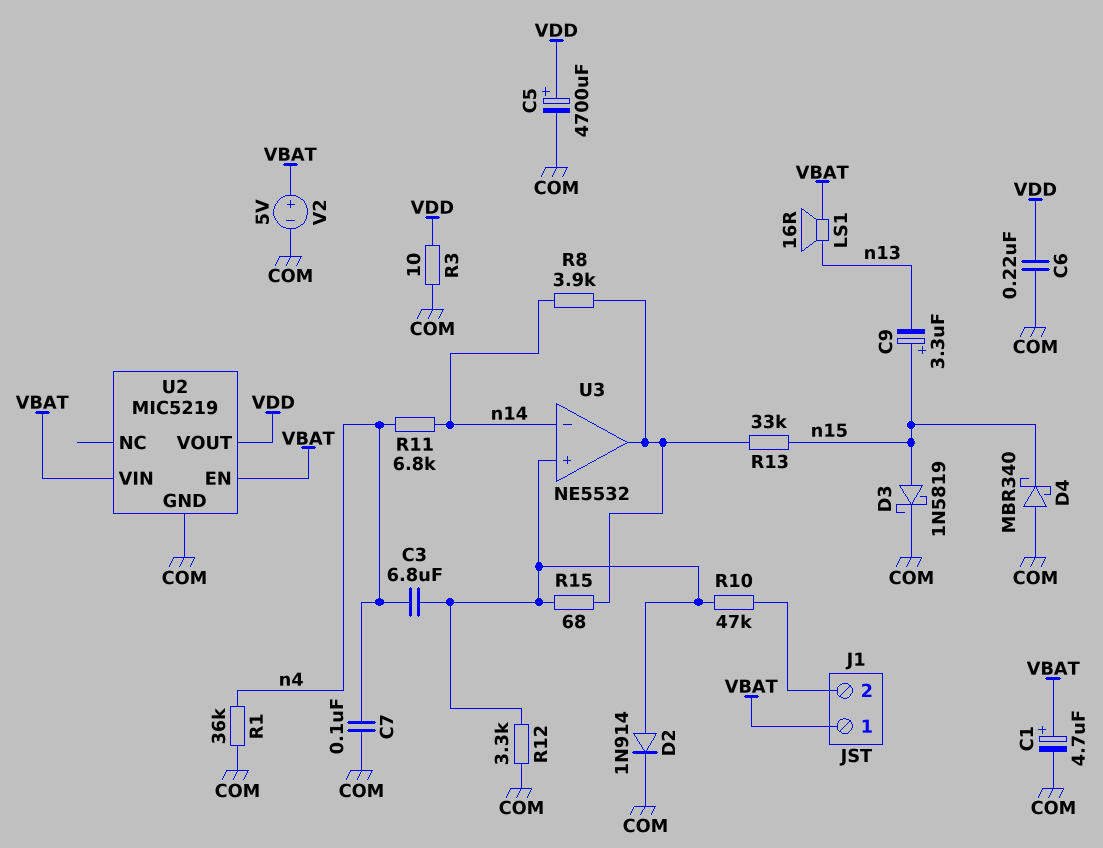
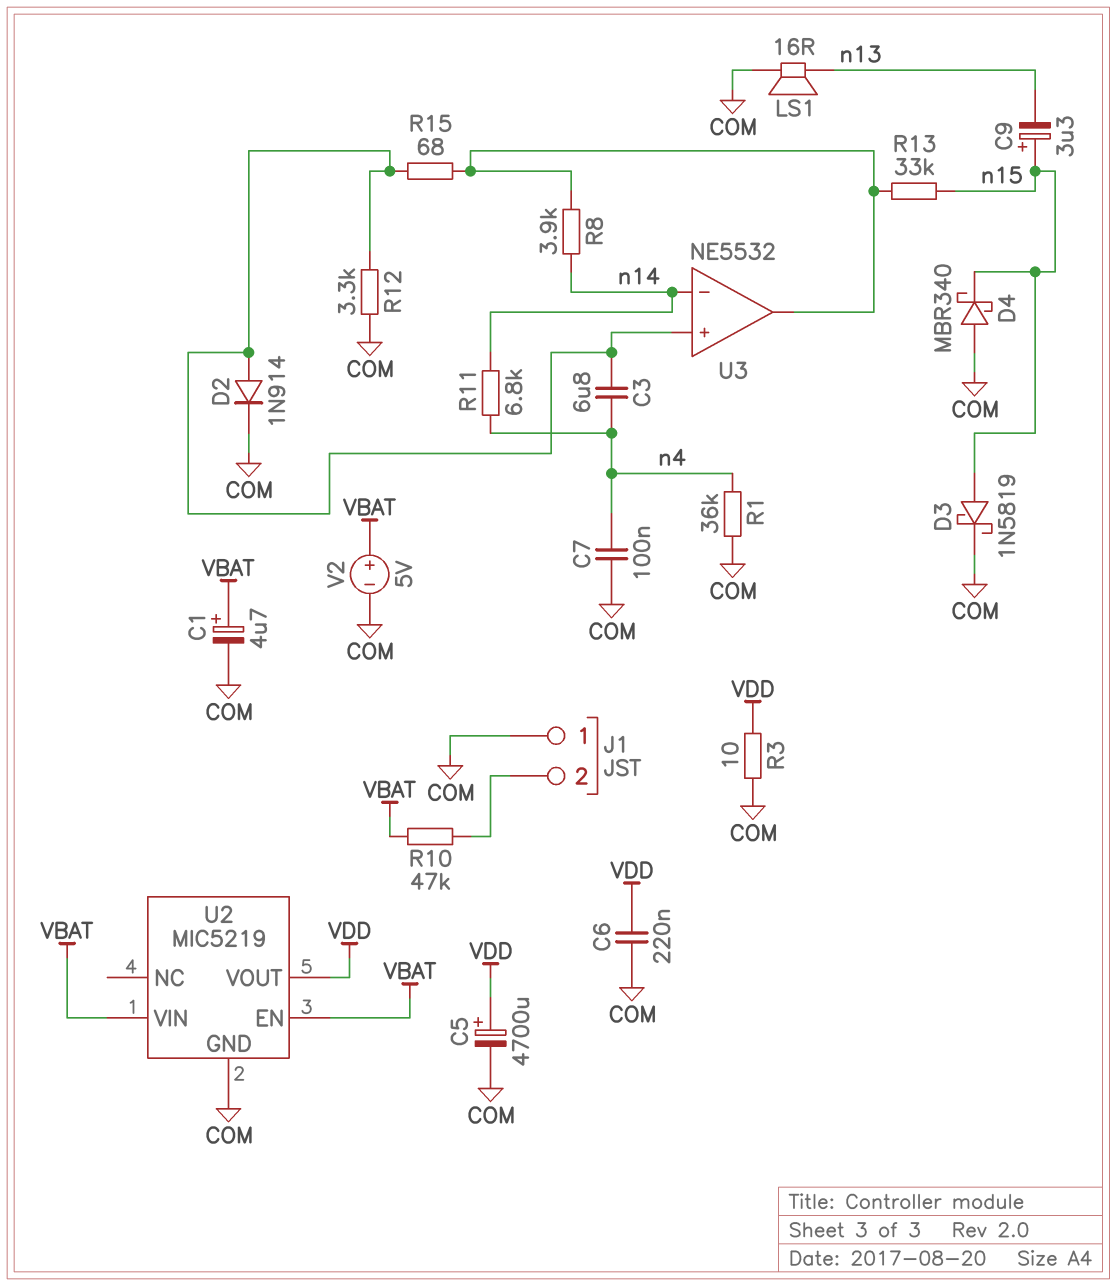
J1 pin 1: VBAT -> COM
LS1: speaker 16R (VBAT, n13) -> speaker 16R (COM, n13)
R10: 47k (J1/2, U3/in+) -> 47k (J1/2, VBAT)

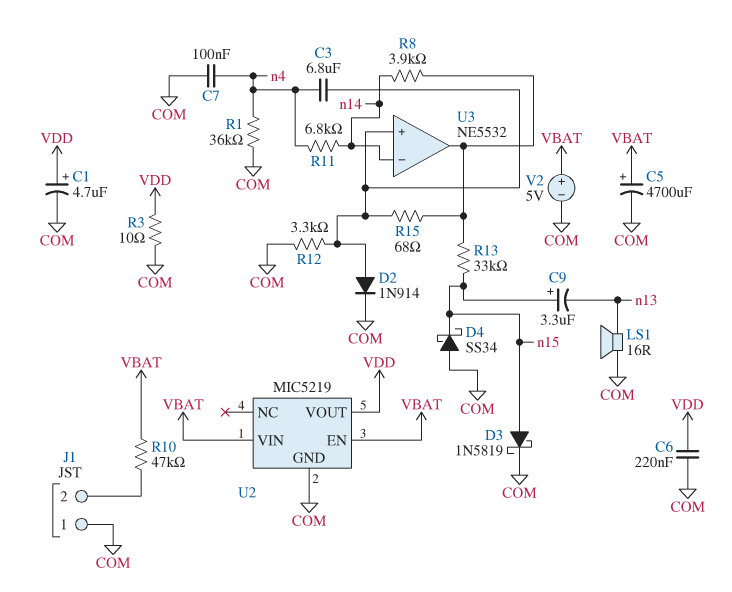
C1: 4.7uF (plus VBAT, minus COM) -> 4.7uF (plus VDD, minus COM)
C5: 4700uF (plus VDD, minus COM) -> 4700uF (plus VBAT, minus COM)
D4: schottky MBR340 (A COM, K n15) -> schottky SS34 (A COM, K n15)

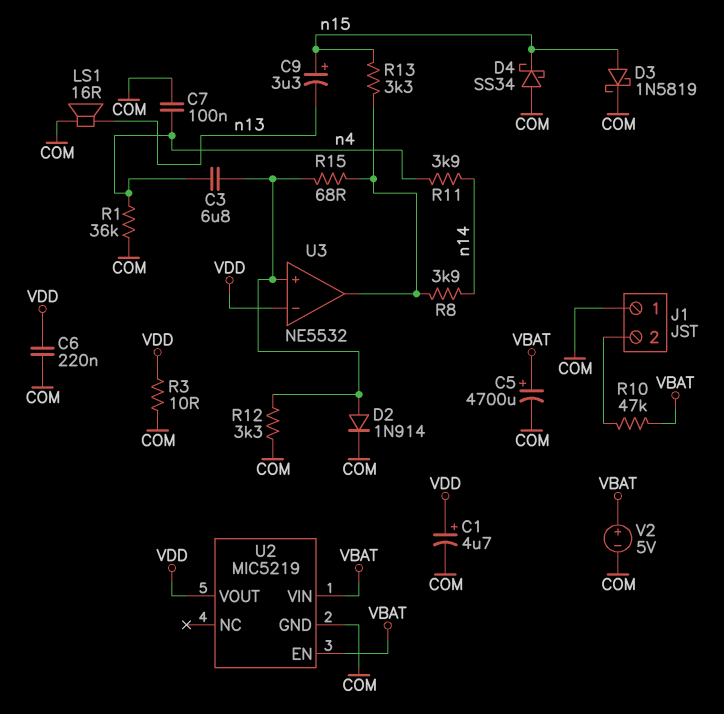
R11: 6.8k (n4, n14) -> 3.9k (n4, n14)
R13: 33k (U3/out, n15) -> 3.3k (U3/out, n15)
U3 pin in-: n14 -> VDD

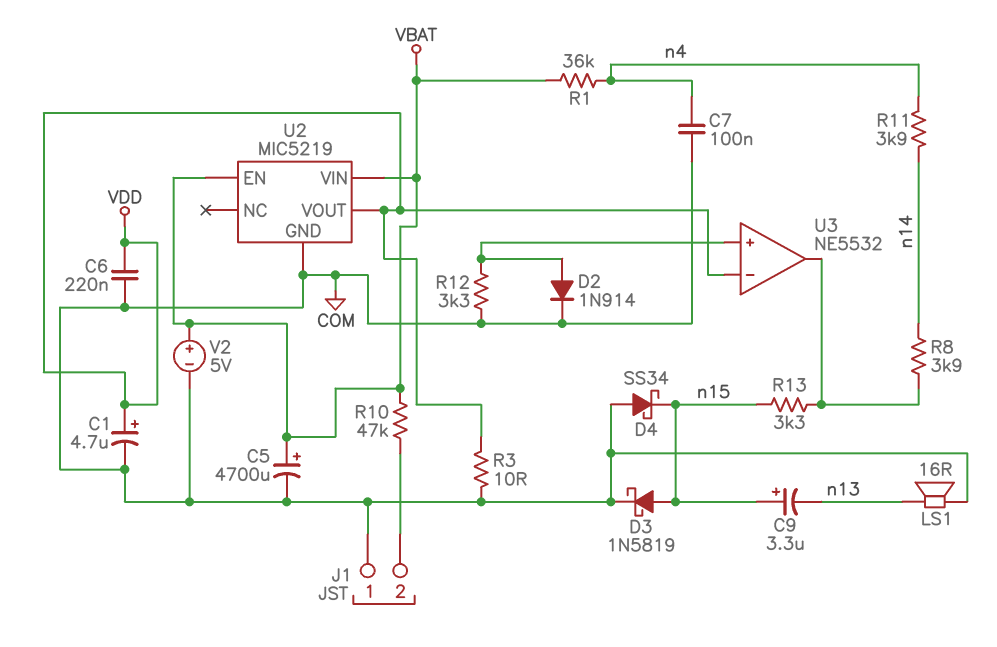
C3: 6.8uF (U3/in+, n4) -> none
R1: 36k (COM, n4) -> 36k (VBAT, n4)
R15: 68 (U3/in+, U3/out) -> none

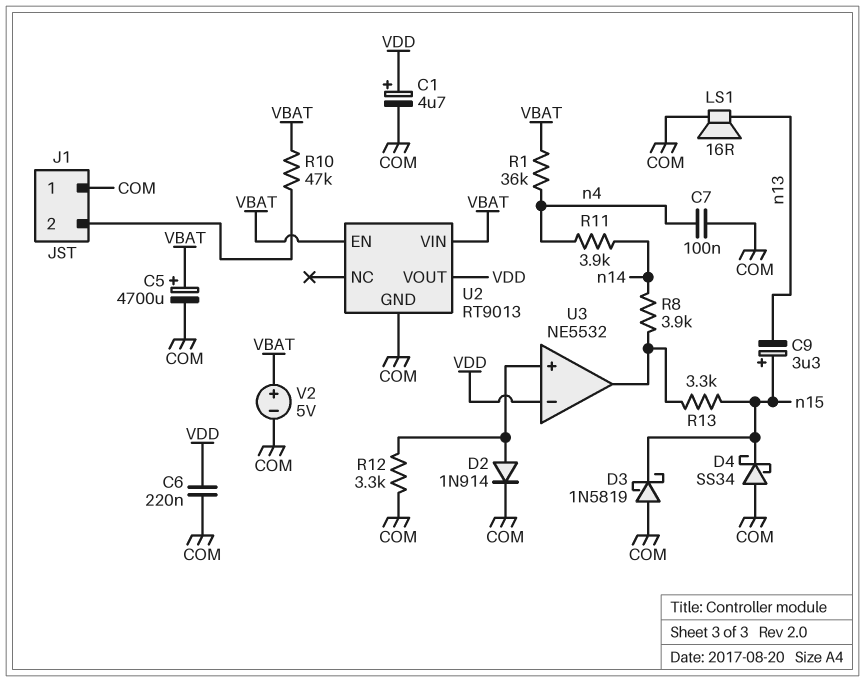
D3: schottky 1N5819 (A n15, K COM) -> schottky 1N5819 (A COM, K n15)
R3: 10 (COM, VDD) -> none
U2: MIC5219 -> RT9013

